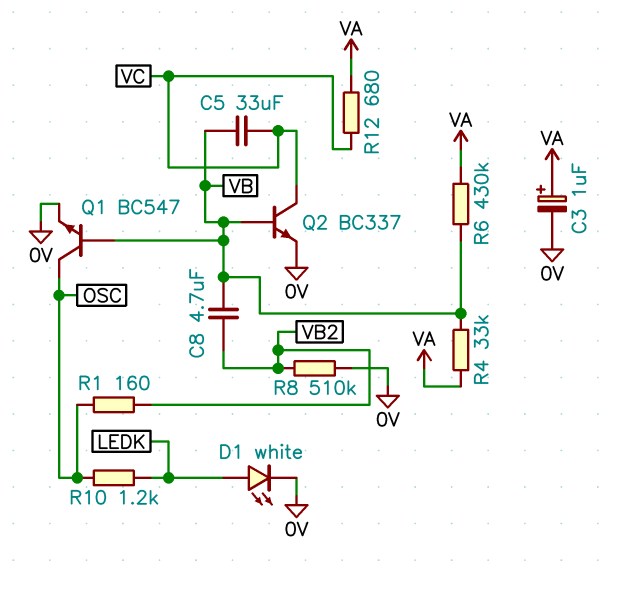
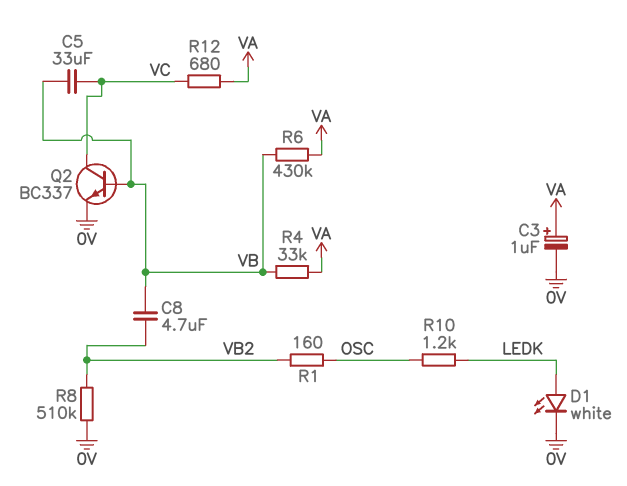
Q1: NPN BC547 (B VB, C OSC, E 0V) -> none

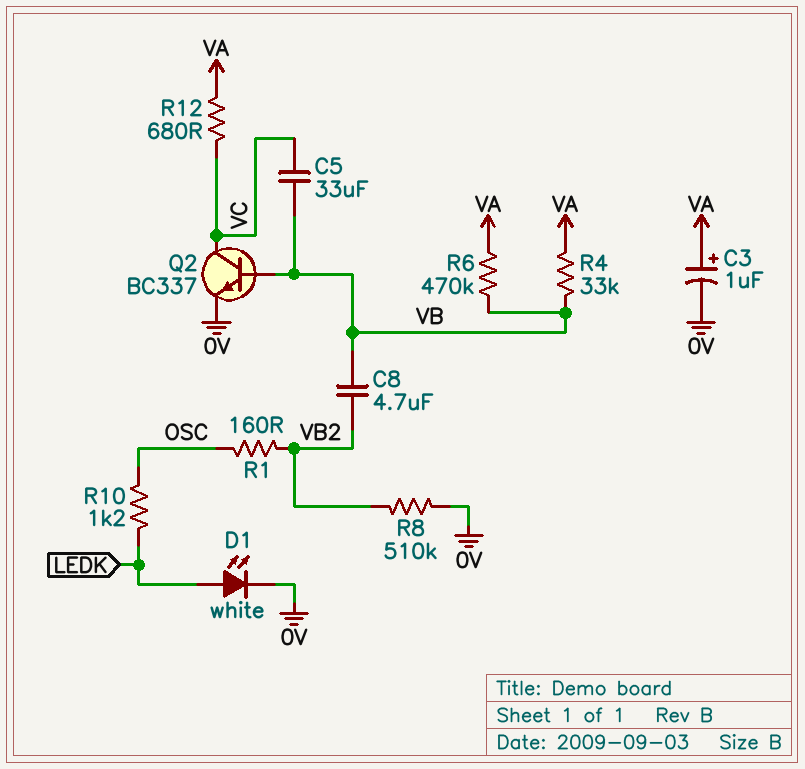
R6: 430k (VA, VB) -> 470k (VA, VB)

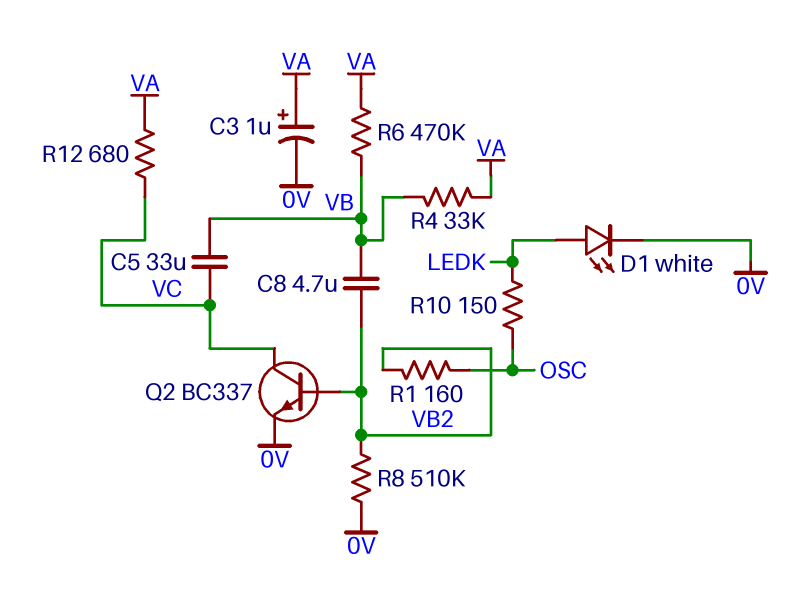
Q2: NPN BC337 (B VB, C VC, E 0V) -> NPN BC337 (B VB2, C VC, E 0V)
R10: 1.2k (LEDK, OSC) -> 150 (LEDK, OSC)

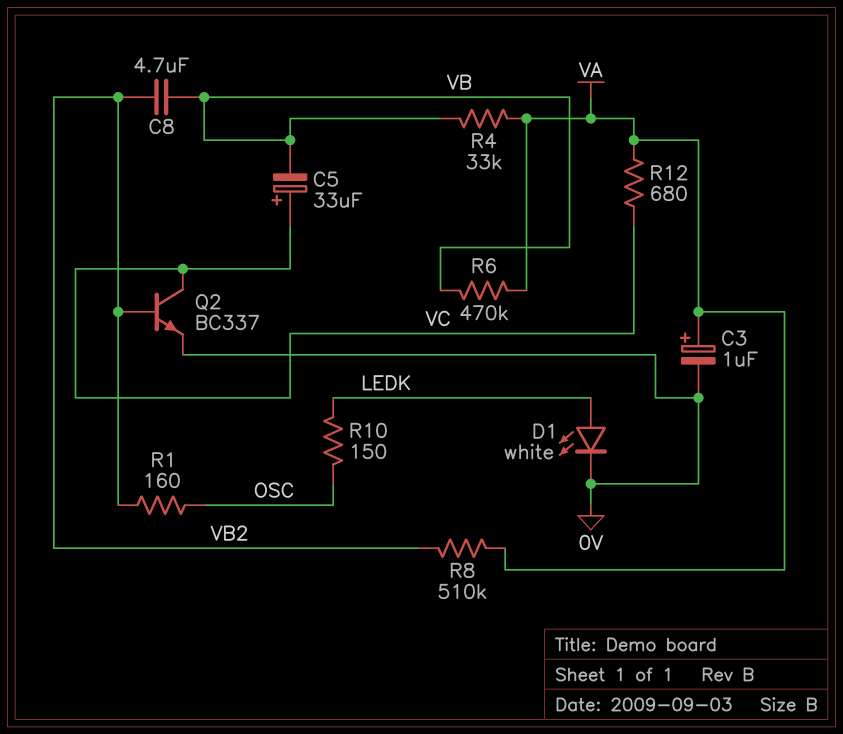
C5: 33uF (VB, VC) -> 33uF (plus VC, minus VB)
R8: 510k (0V, VB2) -> 510k (VA, VB2)

